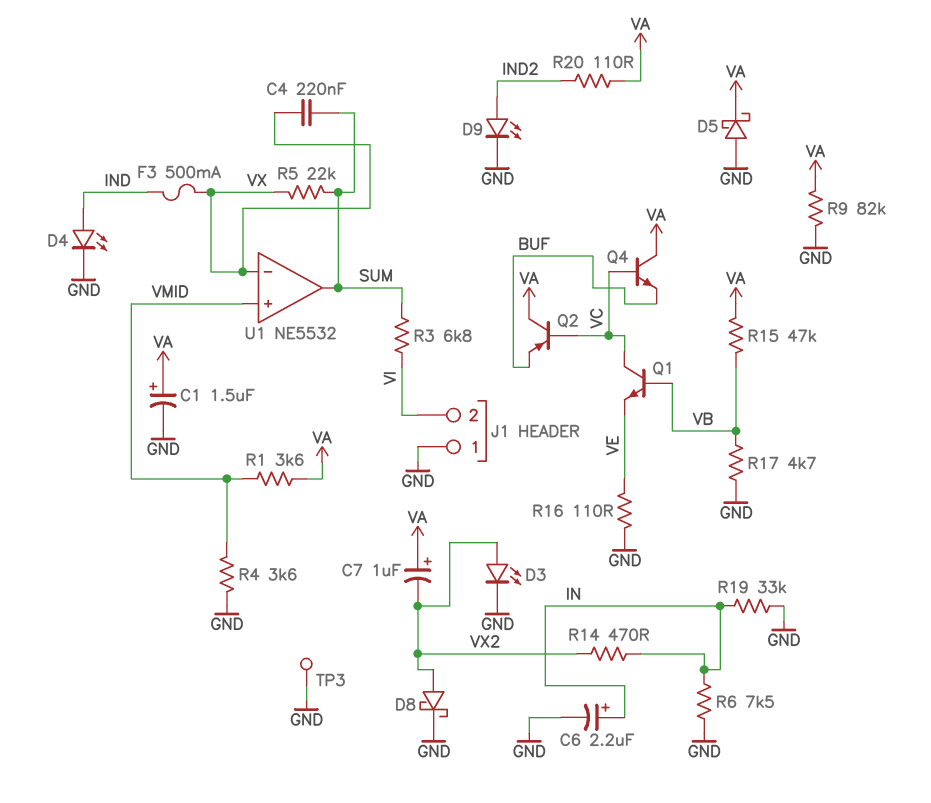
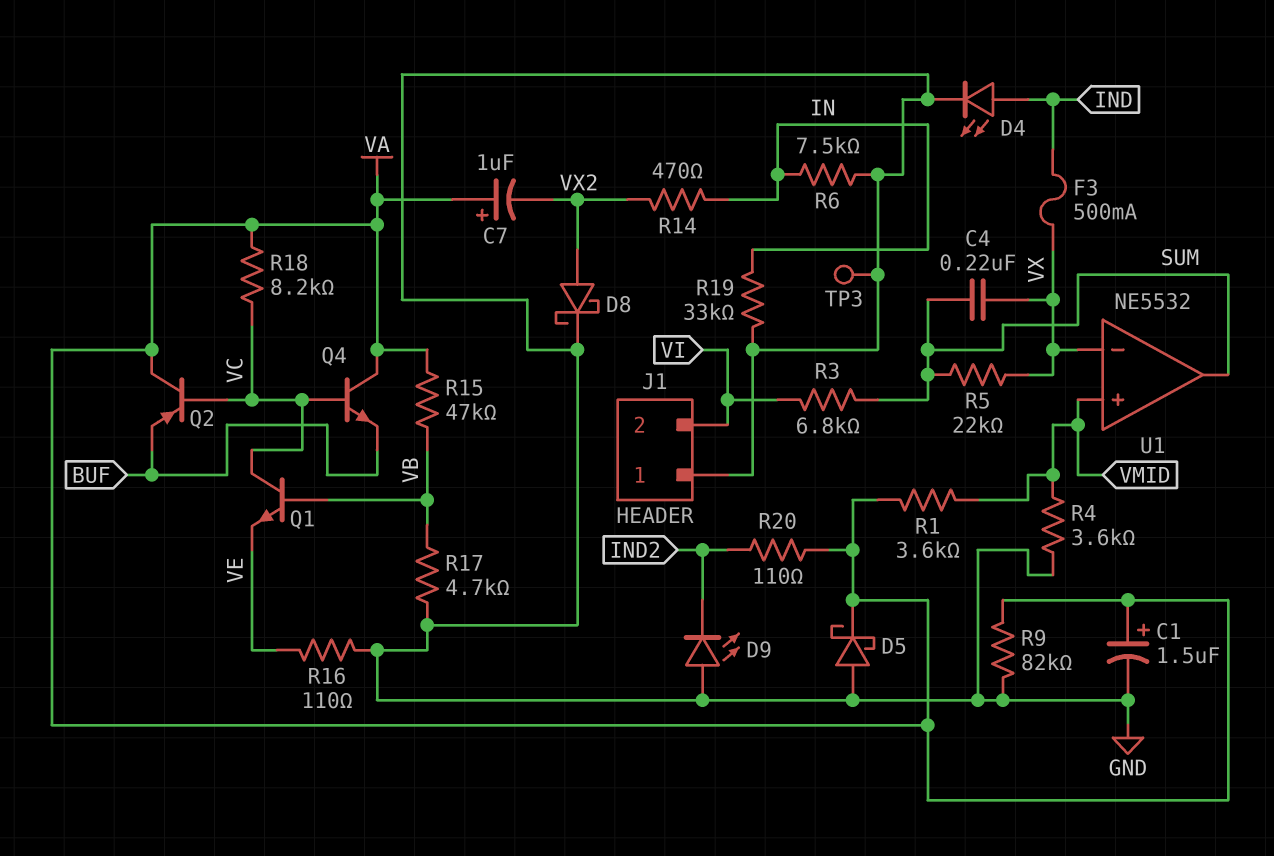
C6: 2.2uF (plus IN, minus GND) -> none
D3: LED (A VX2, K GND) -> none
D9: LED (A IND2, K GND) -> LED (A GND, K IND2)
R18: none -> 8.2k (VA, VC)

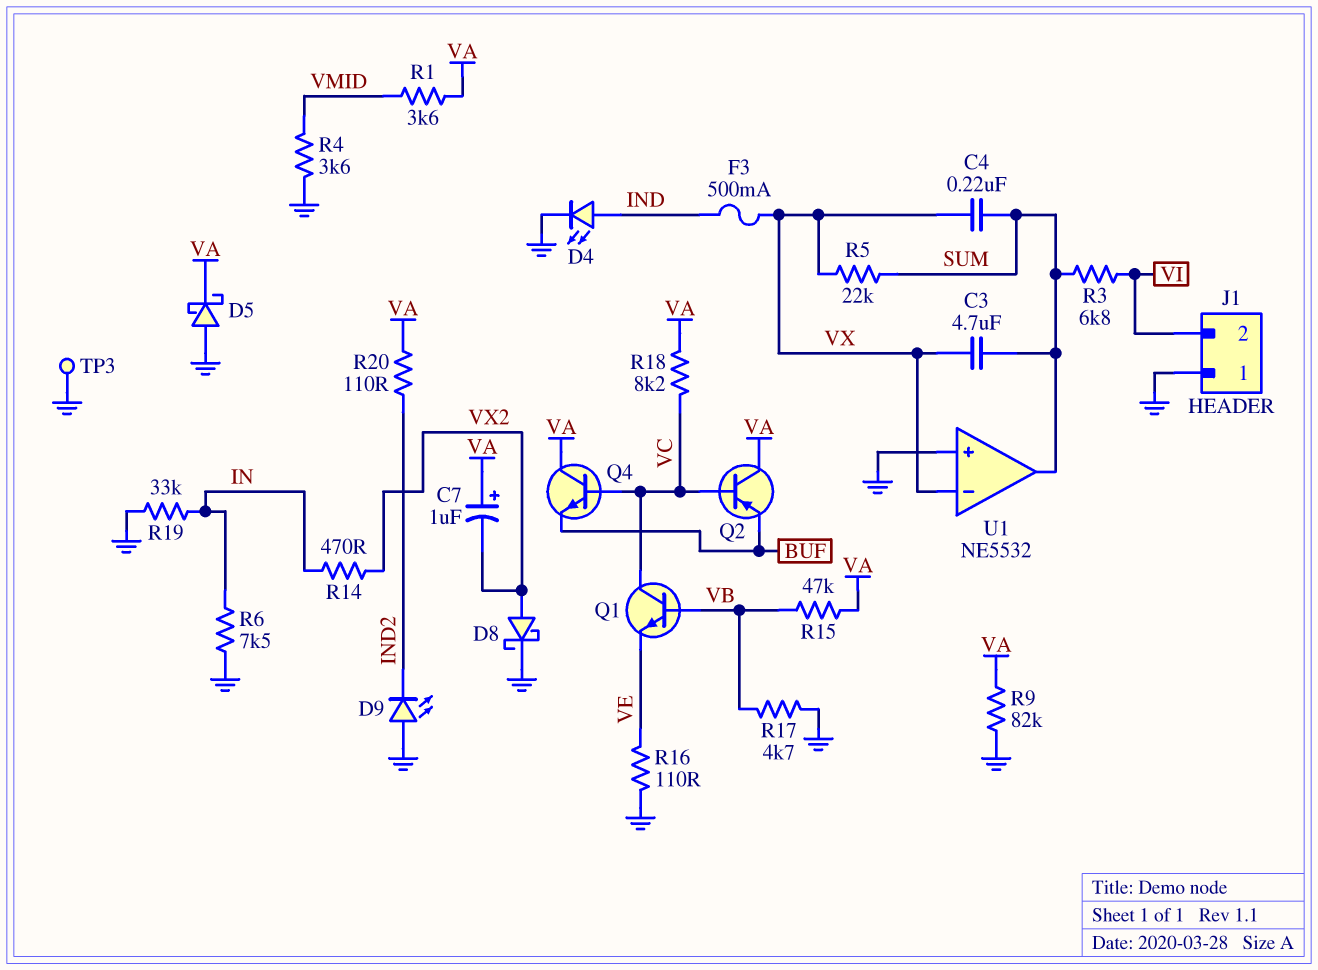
C1: 1.5uF (plus VA, minus GND) -> none
C3: none -> 4.7uF (SUM, VX)
U1 pin in+: VMID -> GND

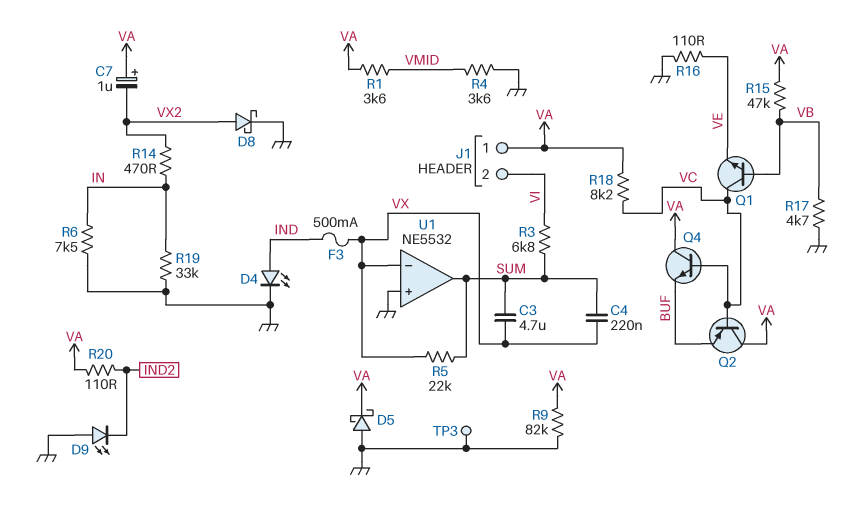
J1 pin 1: GND -> VA

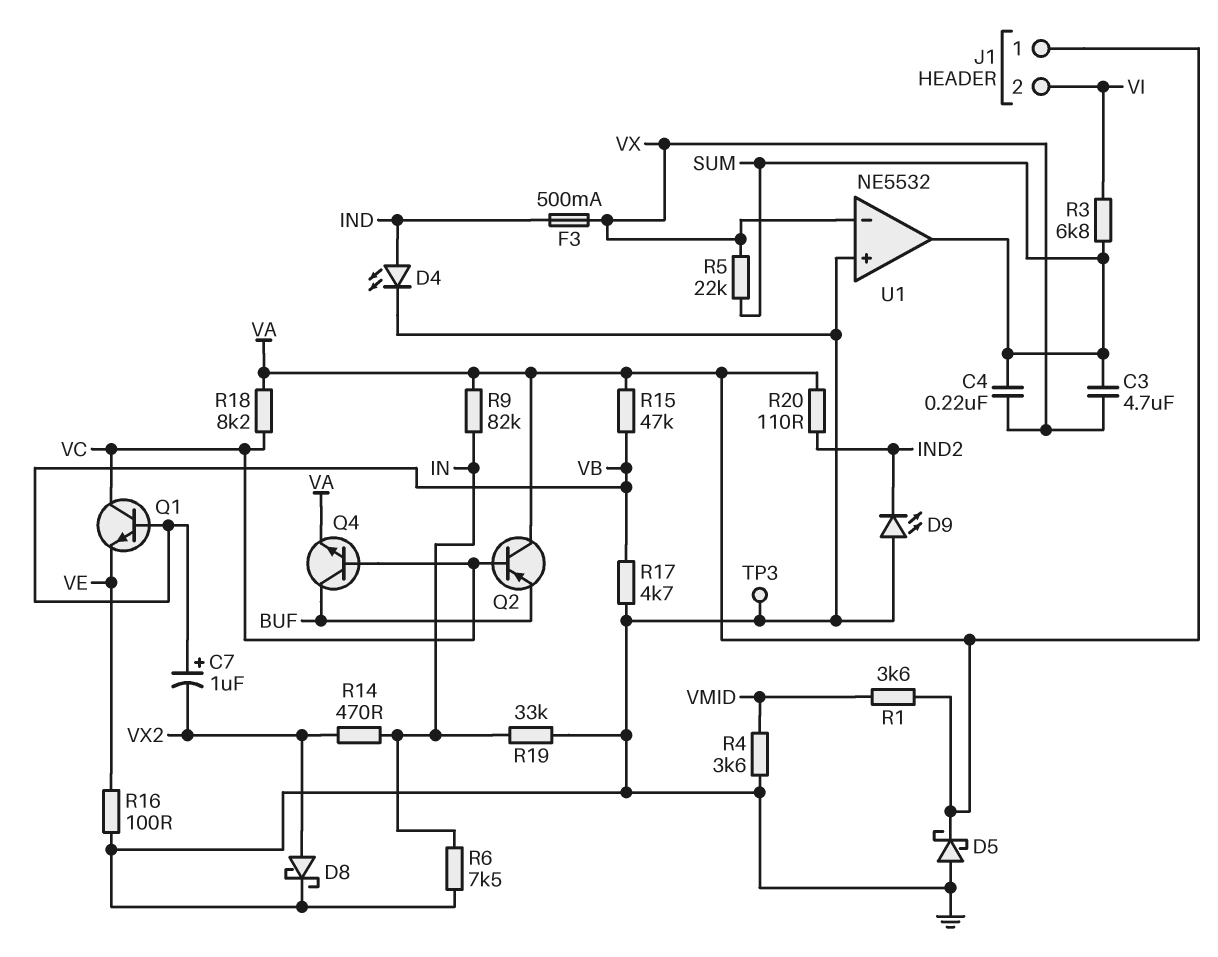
C7: 1uF (plus VA, minus VX2) -> 1uF (plus VB, minus VX2)
Q4: NPN (B VC, C VA, E BUF) -> NPN (B VC, C BUF, E VA)
R9: 82k (GND, VA) -> 82k (IN, VA)
R16: 110 (GND, VE) -> 100 (GND, VE)

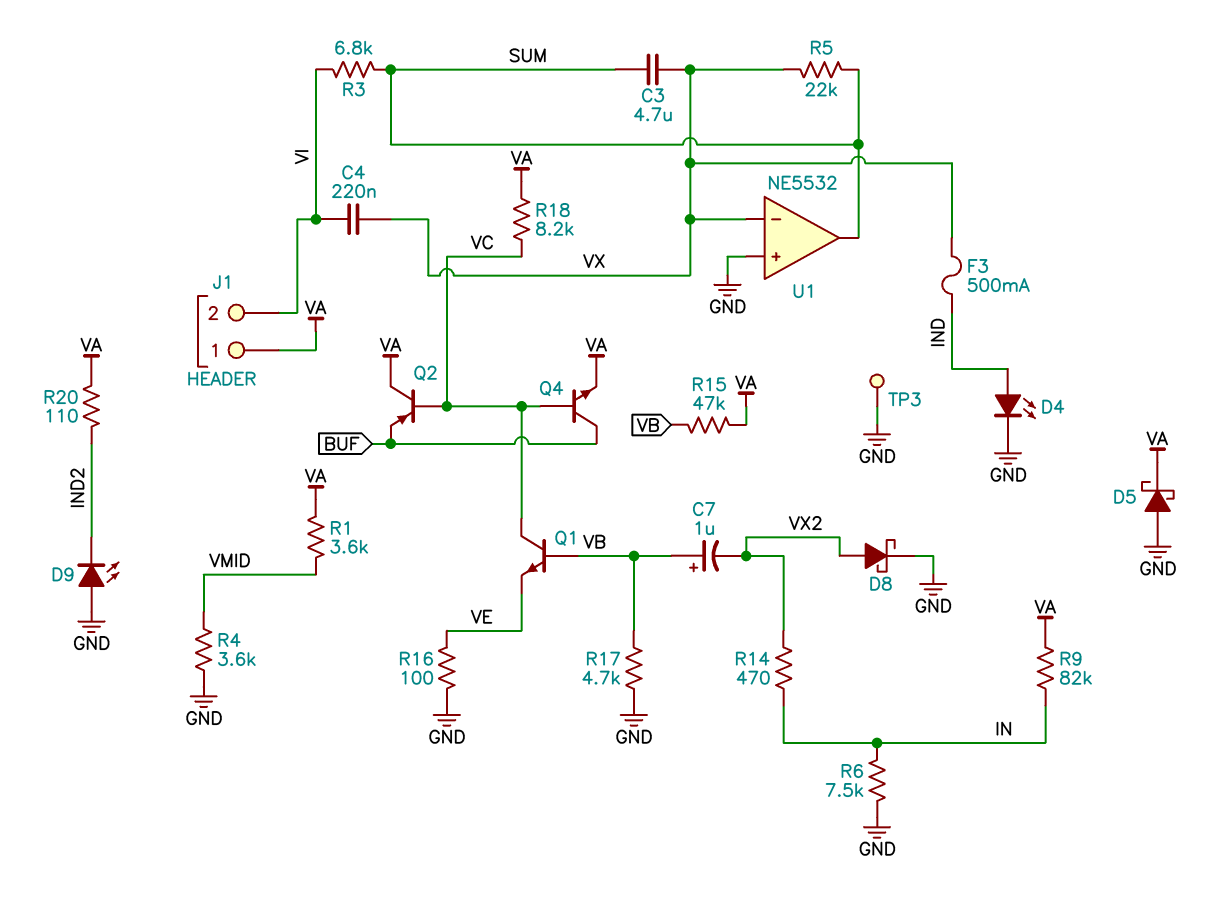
C4: 220nF (SUM, VX) -> 220nF (VI, VX)
R19: 33k (GND, IN) -> none

